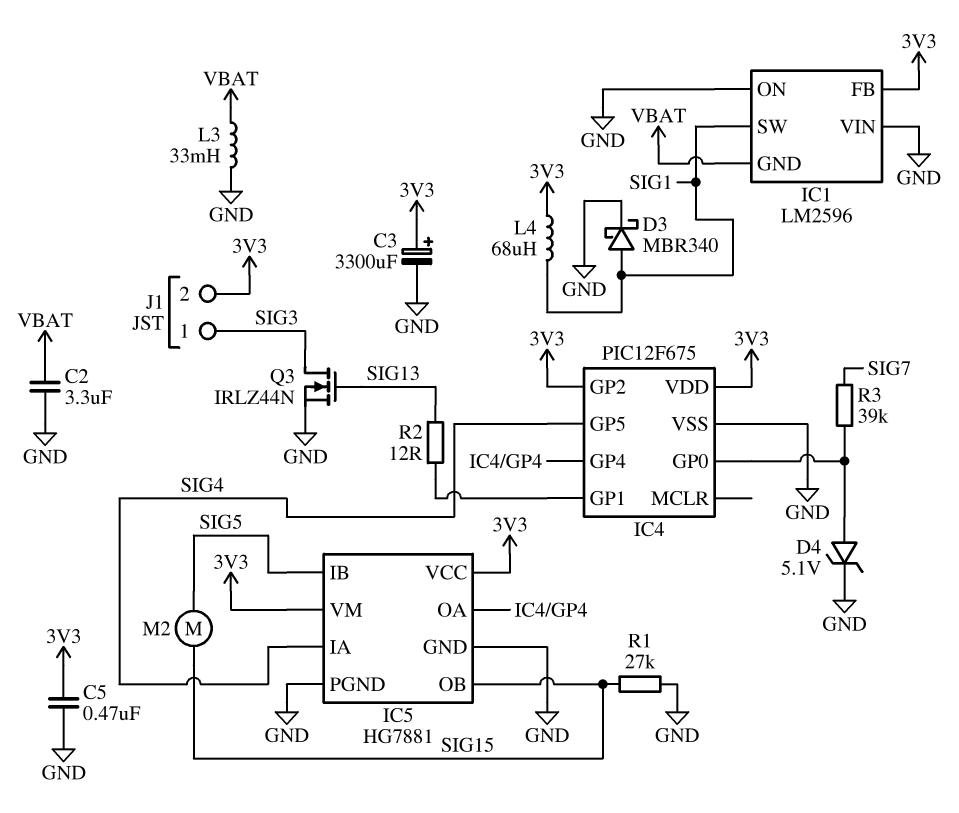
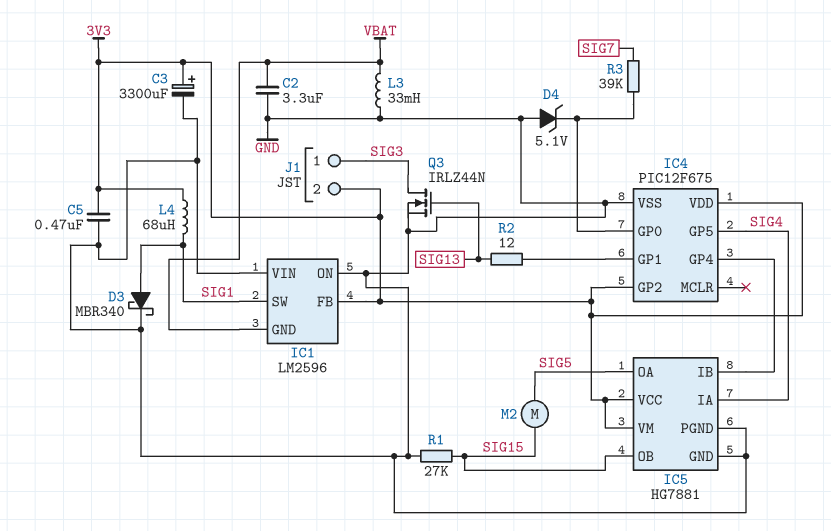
D4: zener 5.1V (A IC4/GP0, K GND) -> zener 5.1V (A GND, K IC4/GP0)
IC5 pin IB: SIG5 -> IC4/GP4
IC5 pin OA: IC4/GP4 -> SIG5

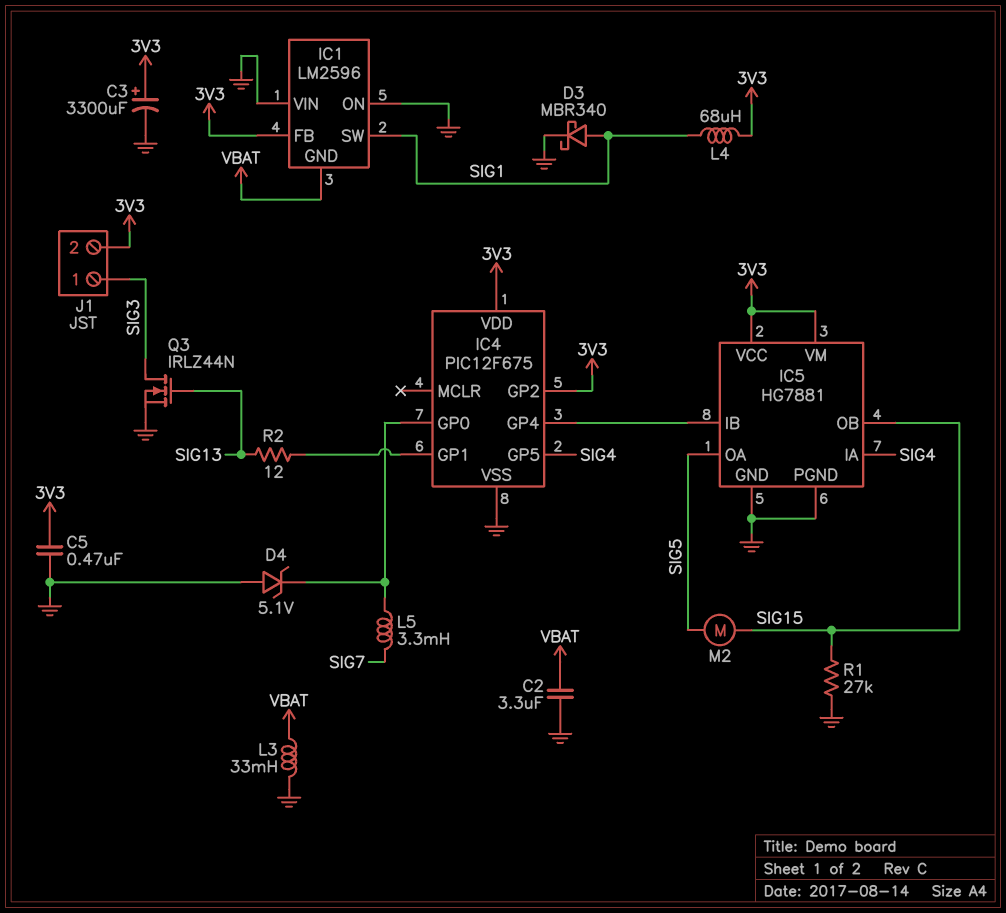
L5: none -> 3.3mH (IC4/GP0, SIG7)
R3: 39k (IC4/GP0, SIG7) -> none

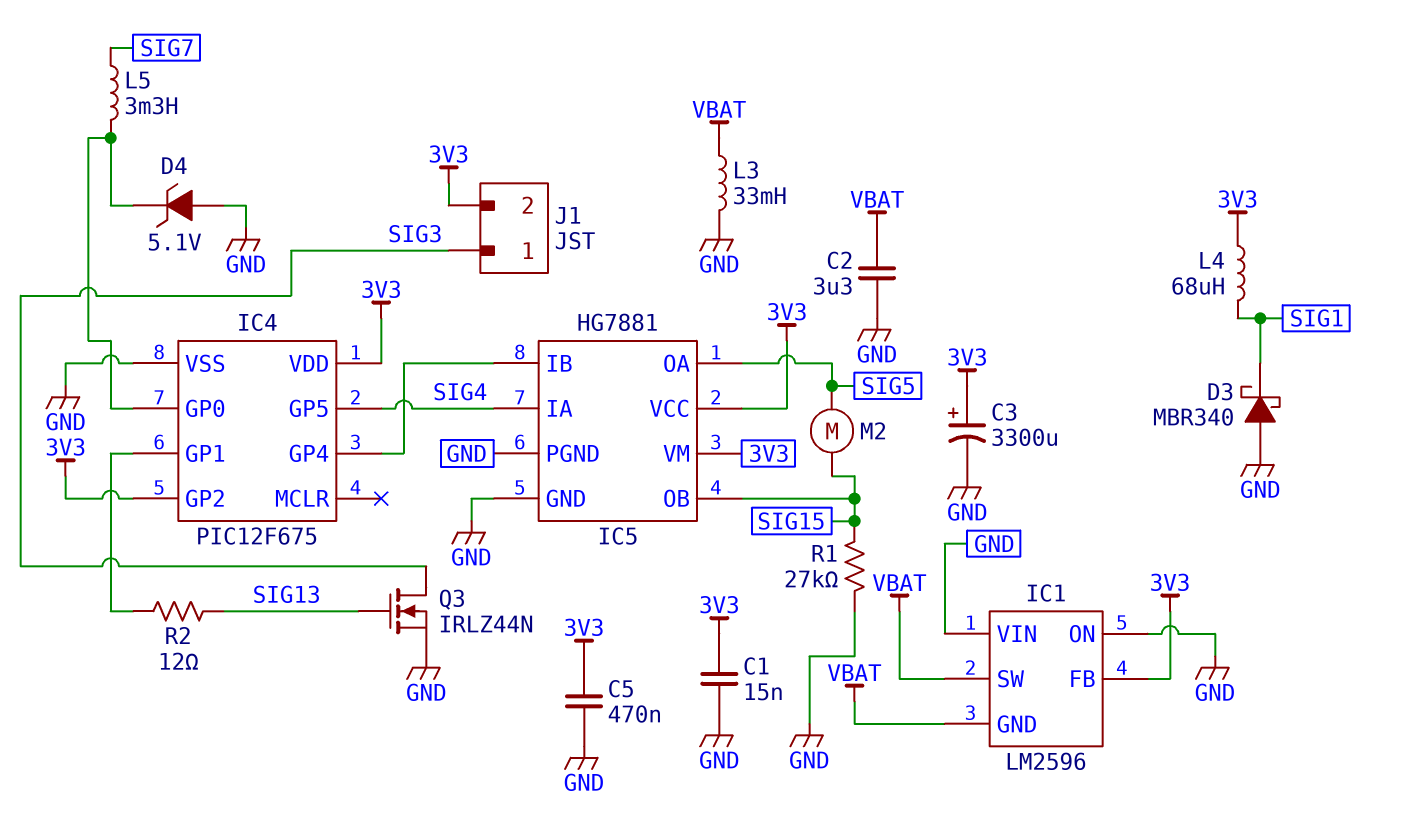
C1: none -> 15nF (3V3, GND)
D3: schottky MBR340 (A SIG1, K GND) -> schottky MBR340 (A GND, K SIG1)
IC1 pin SW: SIG1 -> VBAT

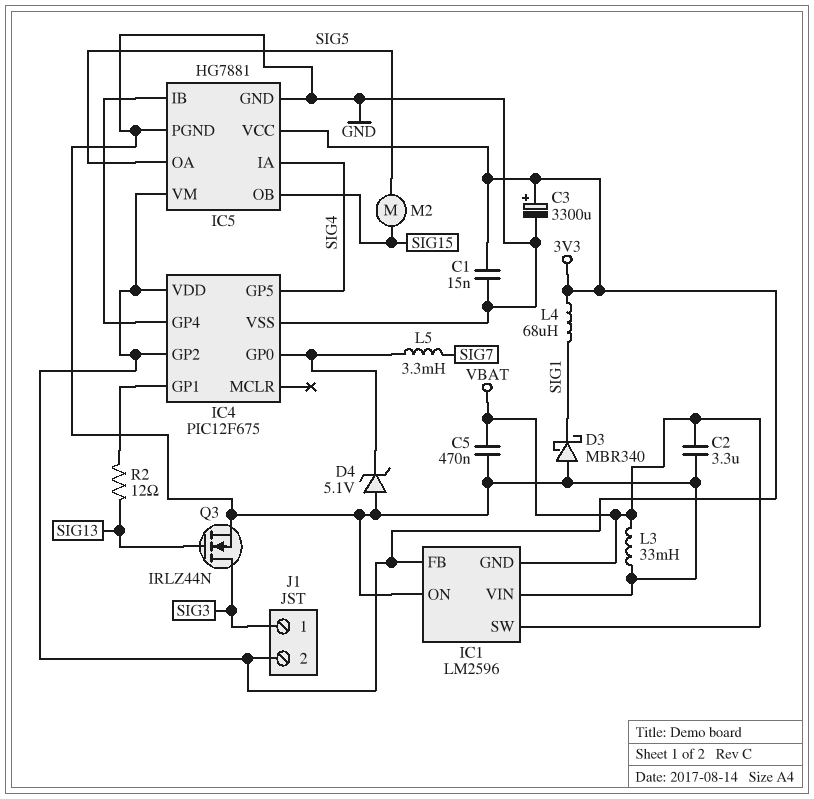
C5: 470nF (3V3, GND) -> 470nF (GND, VBAT)
R1: 27k (GND, SIG15) -> none

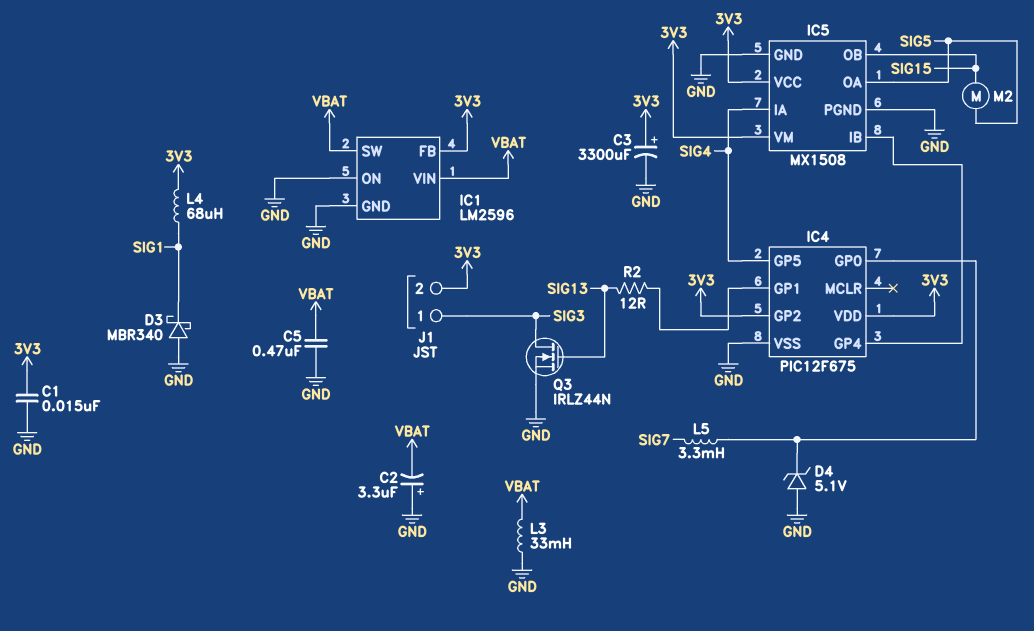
C2: 3.3uF (GND, VBAT) -> 3.3uF (plus GND, minus VBAT)
IC1 pin GND: VBAT -> GND
IC1 pin VIN: GND -> VBAT
IC5: HG7881 -> MX1508

